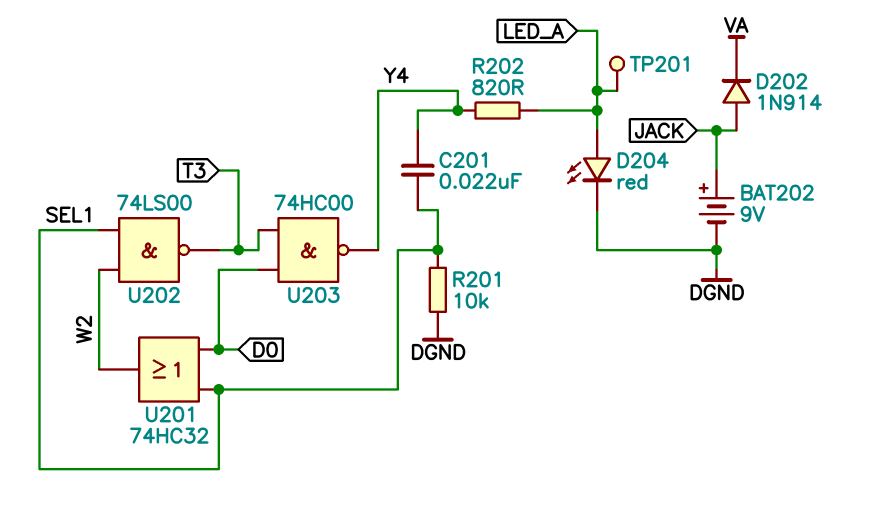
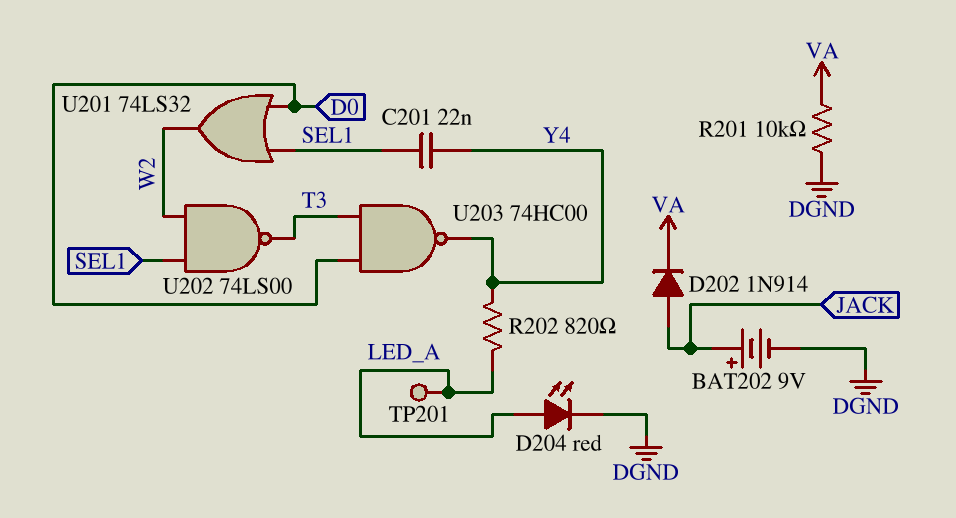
R201: 10k (DGND, SEL1) -> 10k (DGND, VA)
U201: OR 74HC32 (in D0, in SEL1, out W2) -> OR 74LS32 (in D0, in SEL1, out W2)

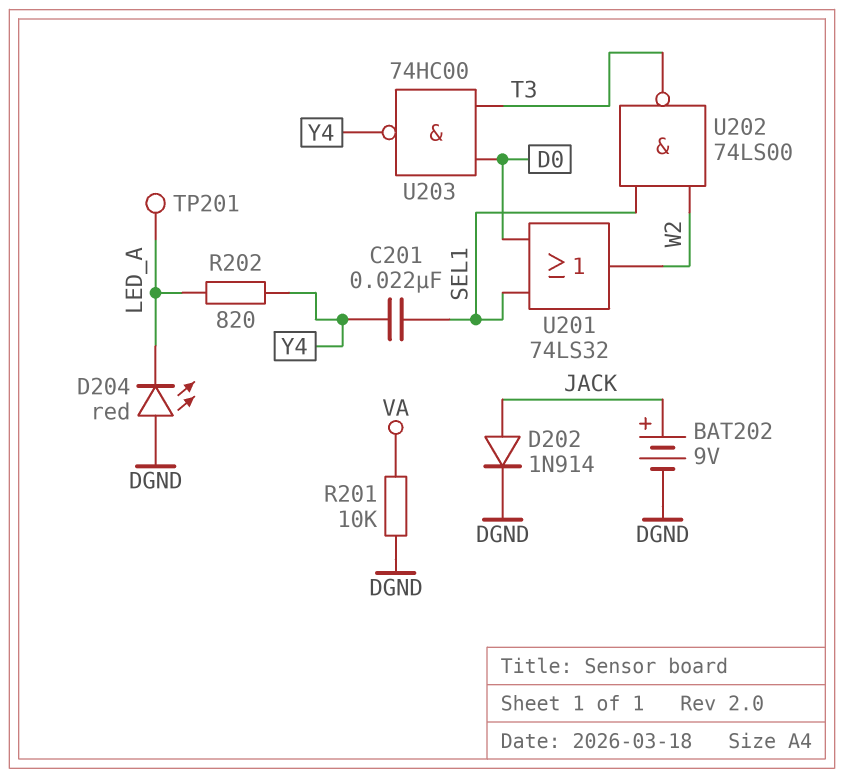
D202: diode 1N914 (A JACK, K VA) -> diode 1N914 (A JACK, K DGND)
D204: LED red (A LED_A, K DGND) -> LED red (A DGND, K LED_A)

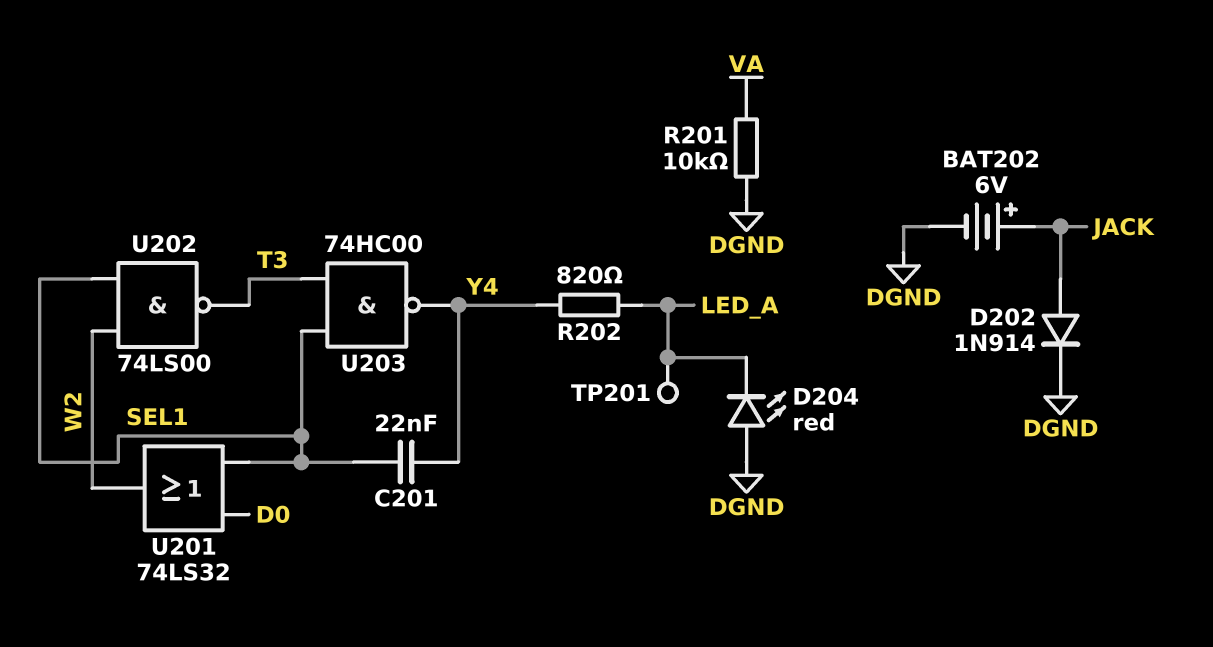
BAT202: 9V (plus JACK, minus DGND) -> 6V (plus JACK, minus DGND)
U203: NAND 74HC00 (in D0, in T3, out Y4) -> NAND 74HC00 (in SEL1, in T3, out Y4)

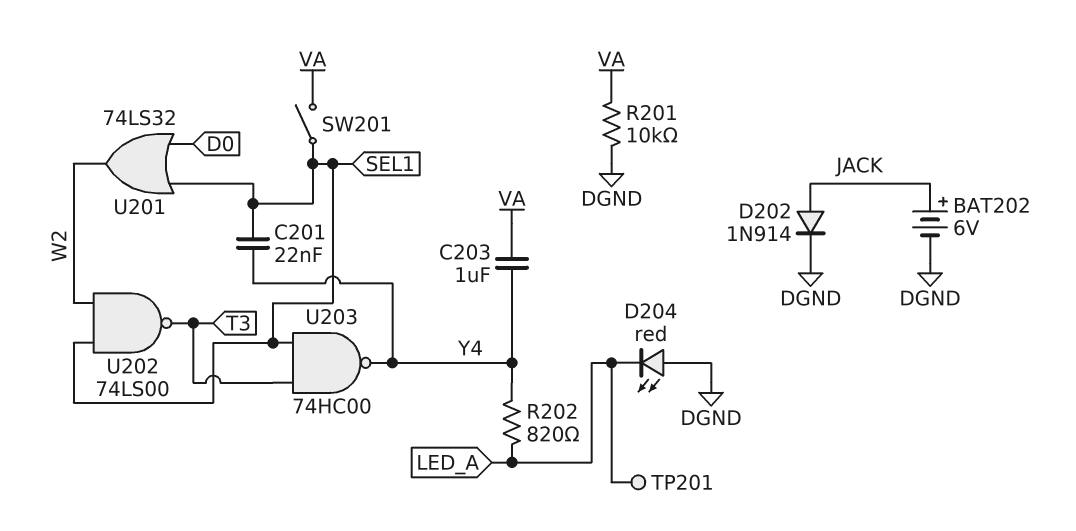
C203: none -> 1uF (VA, Y4)
SW201: none -> switch (SEL1, VA)

